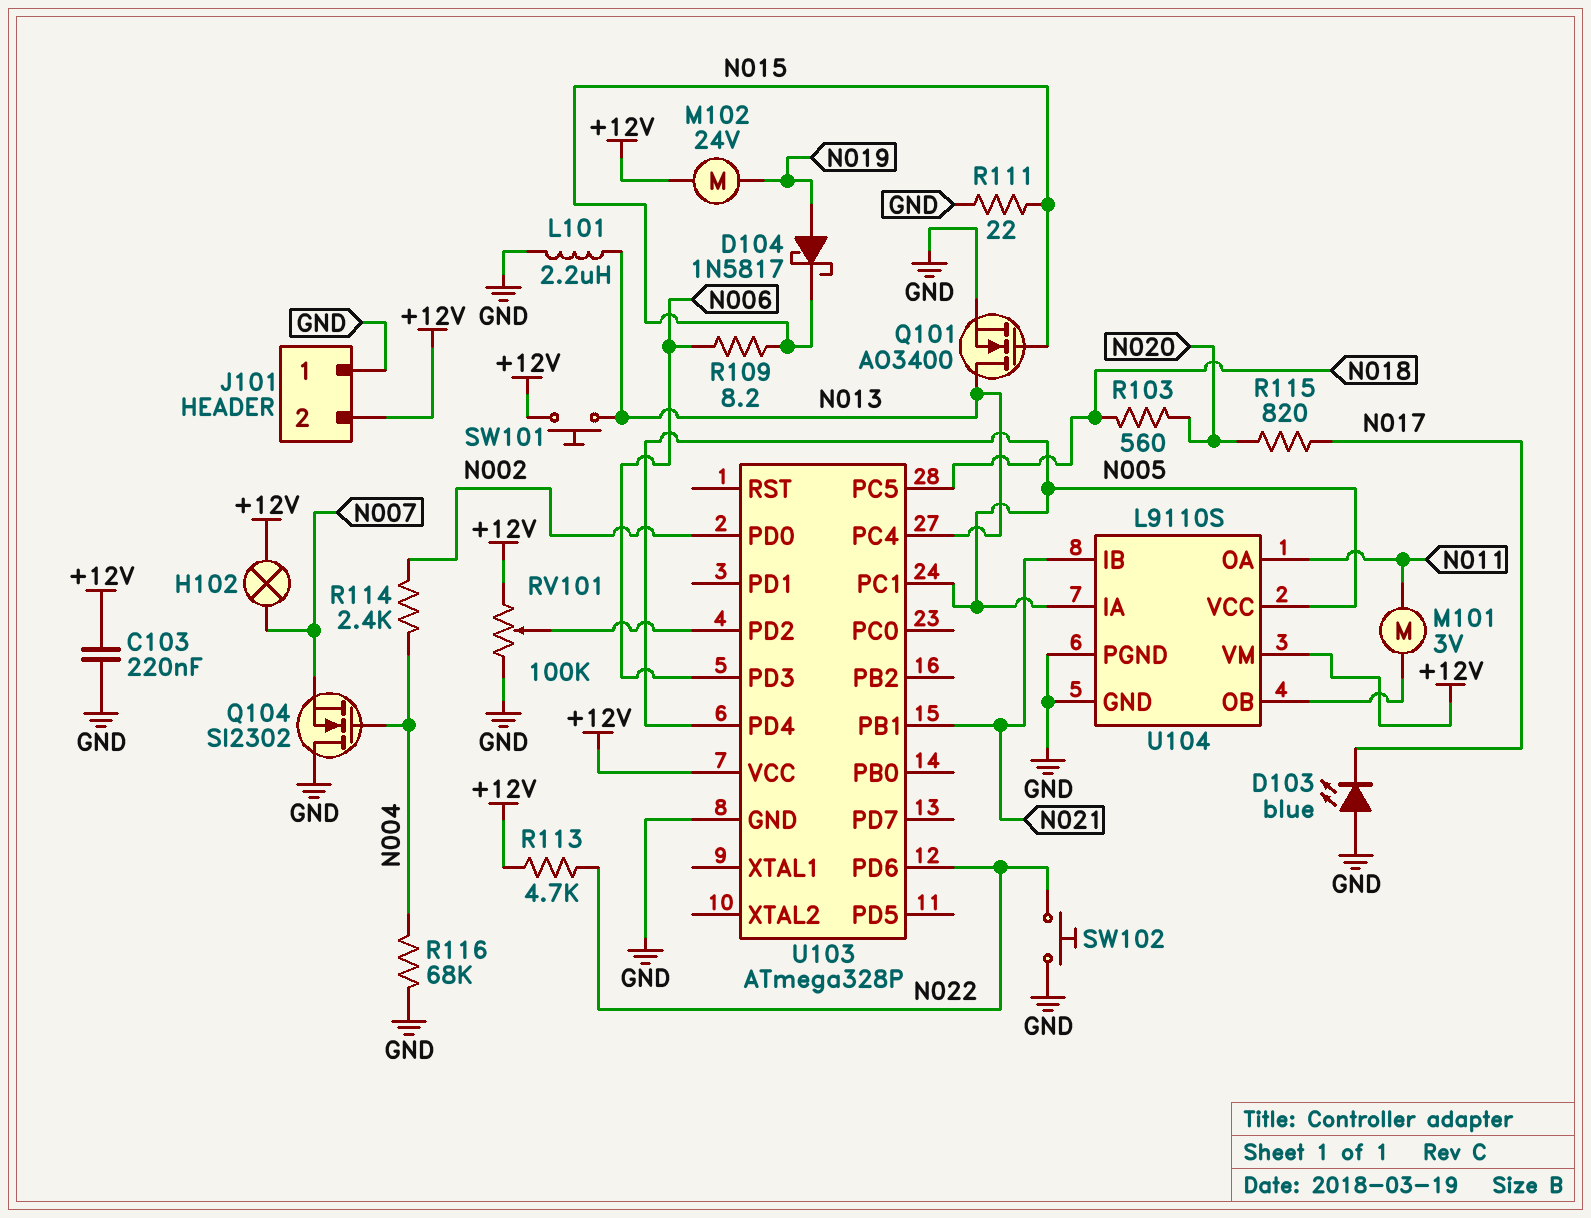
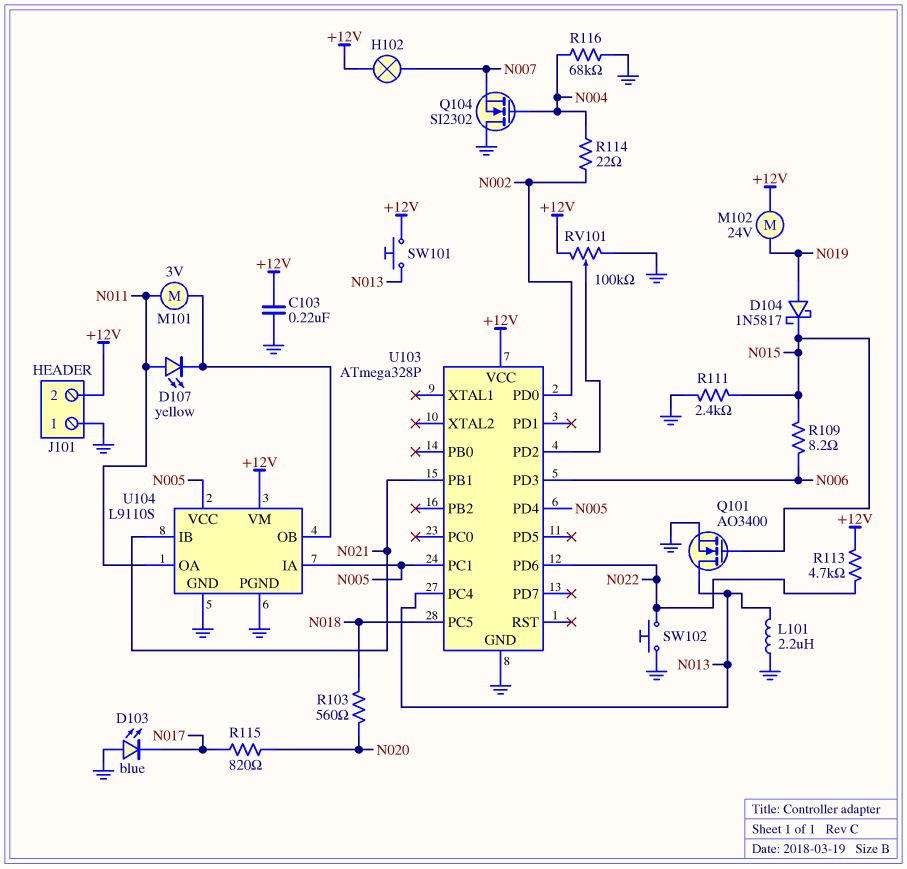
D107: none -> LED yellow (A N011, K U104/OB)
R111: 22 (GND, N015) -> 2.4k (GND, N015)
R114: 2.4k (N002, N004) -> 22 (N002, N004)

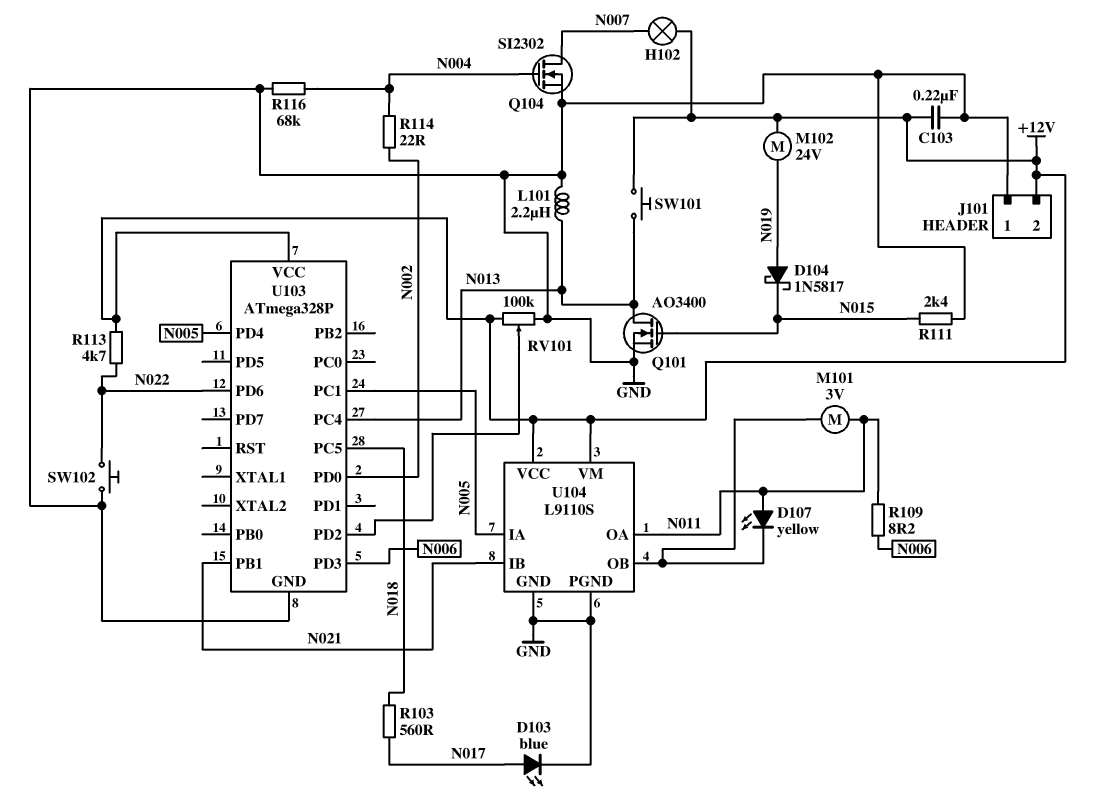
D103: LED blue (A GND, K N017) -> LED blue (A N017, K GND)
Q104: NMOS SI2302 (G N004, D GND, S N007) -> NMOS SI2302 (G N004, D N007, S GND)
R103: 560 (N018, N020) -> 560 (N017, N018)
R109: 8.2 (N006, N015) -> 8.2 (N006, N011)
R115: 820 (N017, N020) -> none
U104 pin VCC: N005 -> +12V

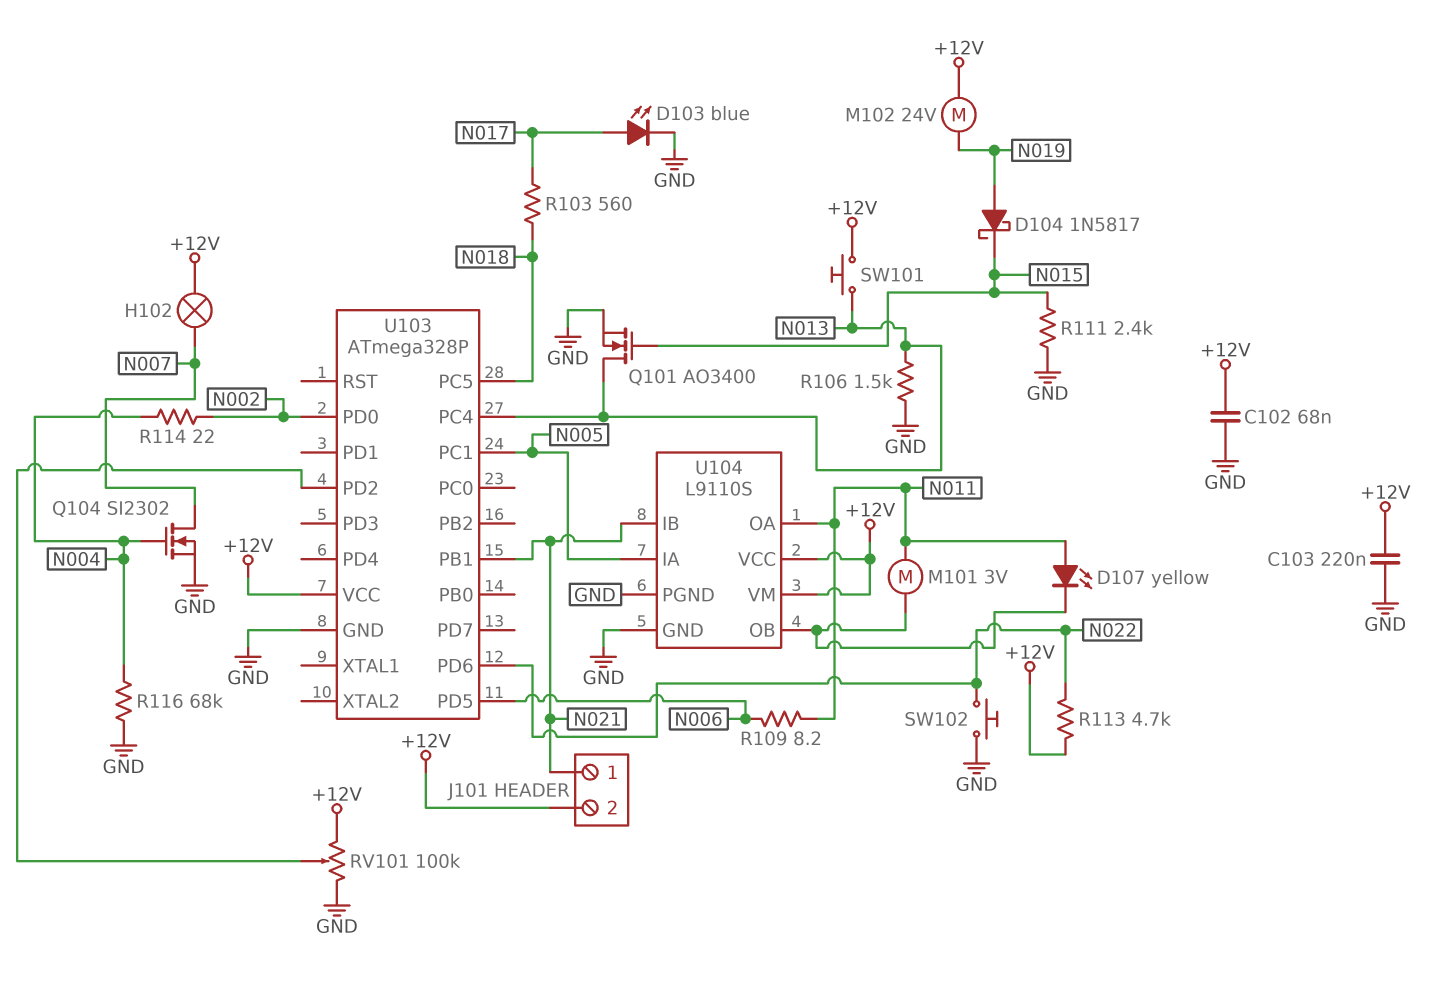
C102: none -> 68nF (+12V, GND)
J101 pin 1: GND -> N021
L101: 2.2uH (GND, N013) -> none
R106: none -> 1.5k (GND, N013)
U103 pin PD3: N006 -> none
U103 pin PD4: N005 -> none
U103 pin PD5: none -> N006

